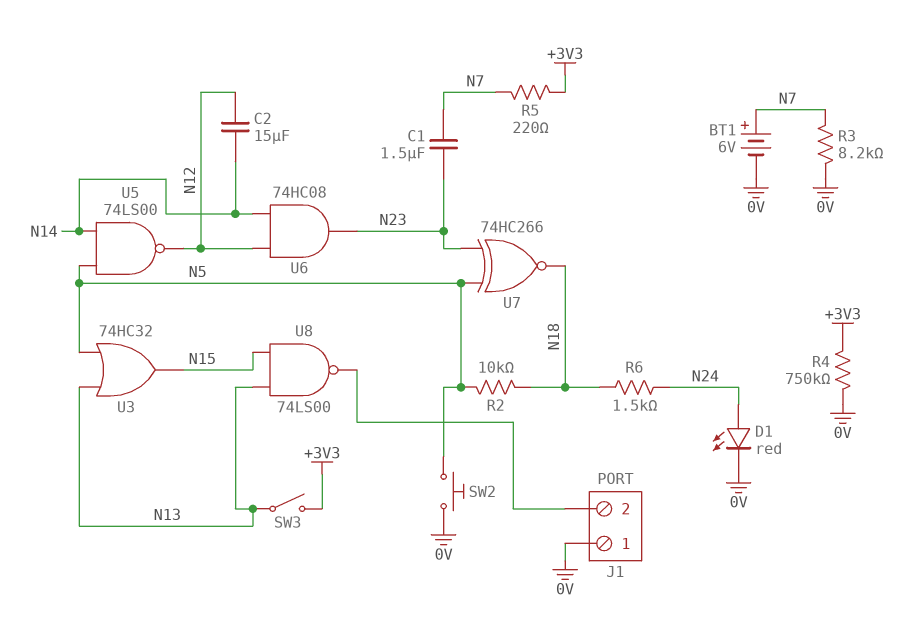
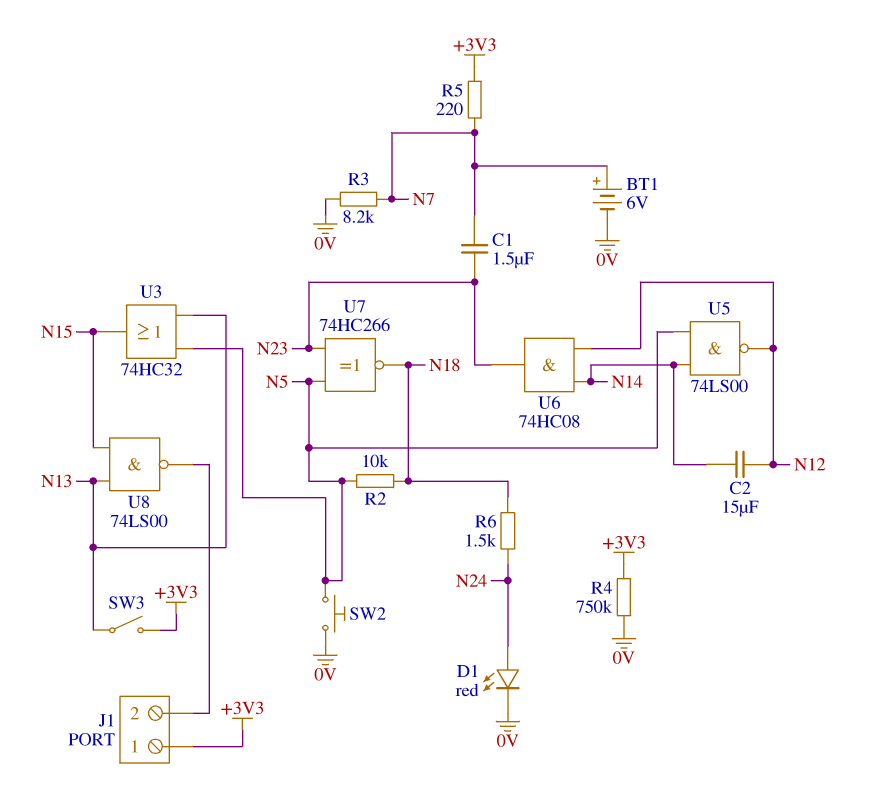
J1 pin 1: 0V -> +3V3

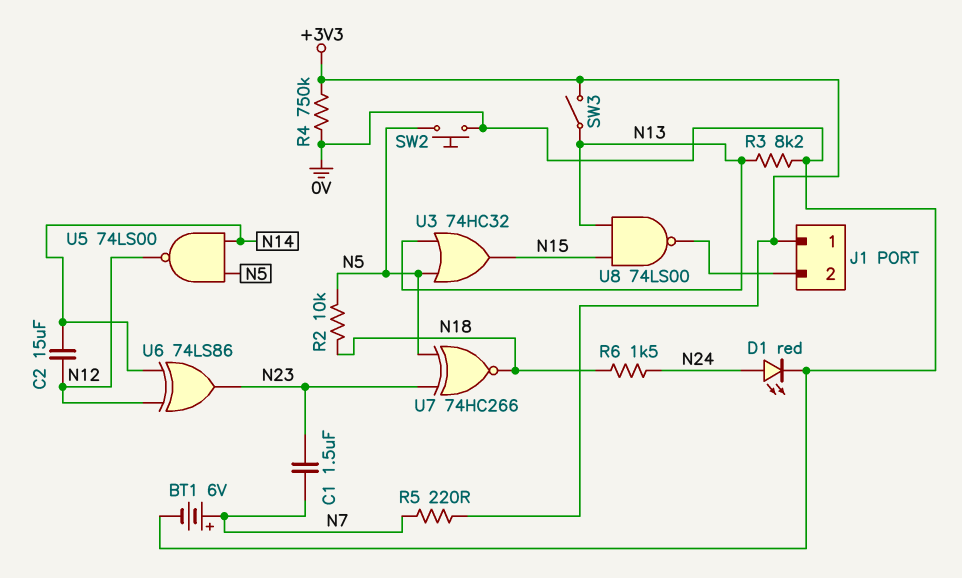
R3: 8.2k (0V, N7) -> 8.2k (0V, N13)
U6: AND 74HC08 (in N12, in N14, out N23) -> XOR 74LS86 (in N12, in N14, out N23)

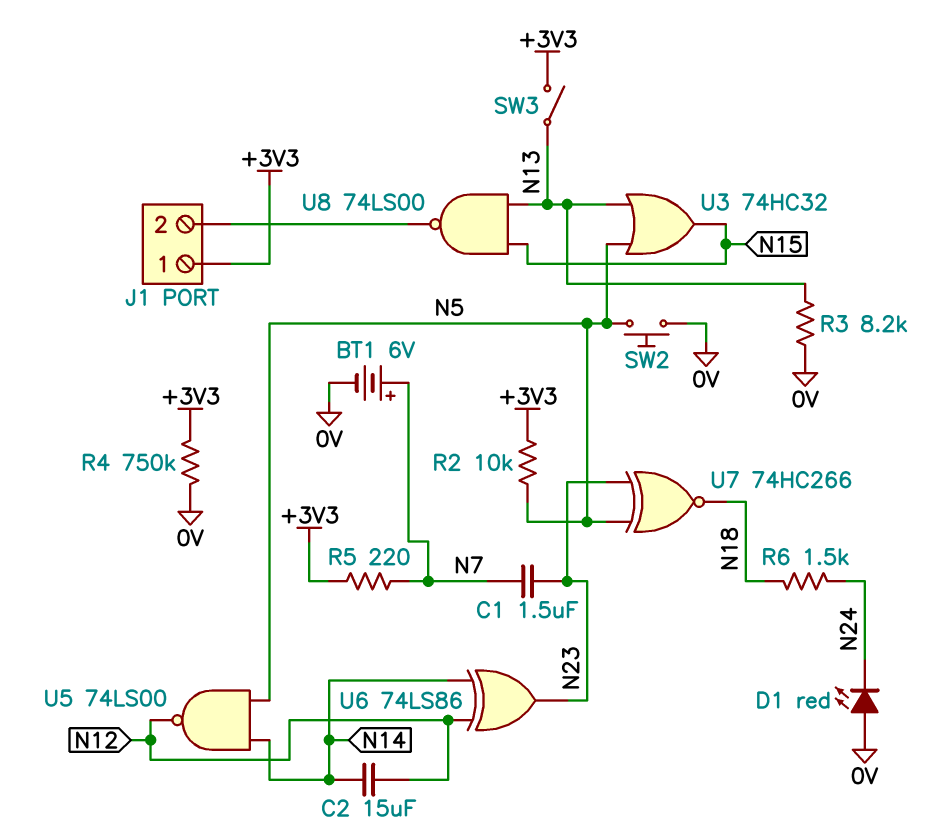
D1: LED red (A N24, K 0V) -> LED red (A 0V, K N24)
R2: 10k (N5, N18) -> 10k (+3V3, N5)

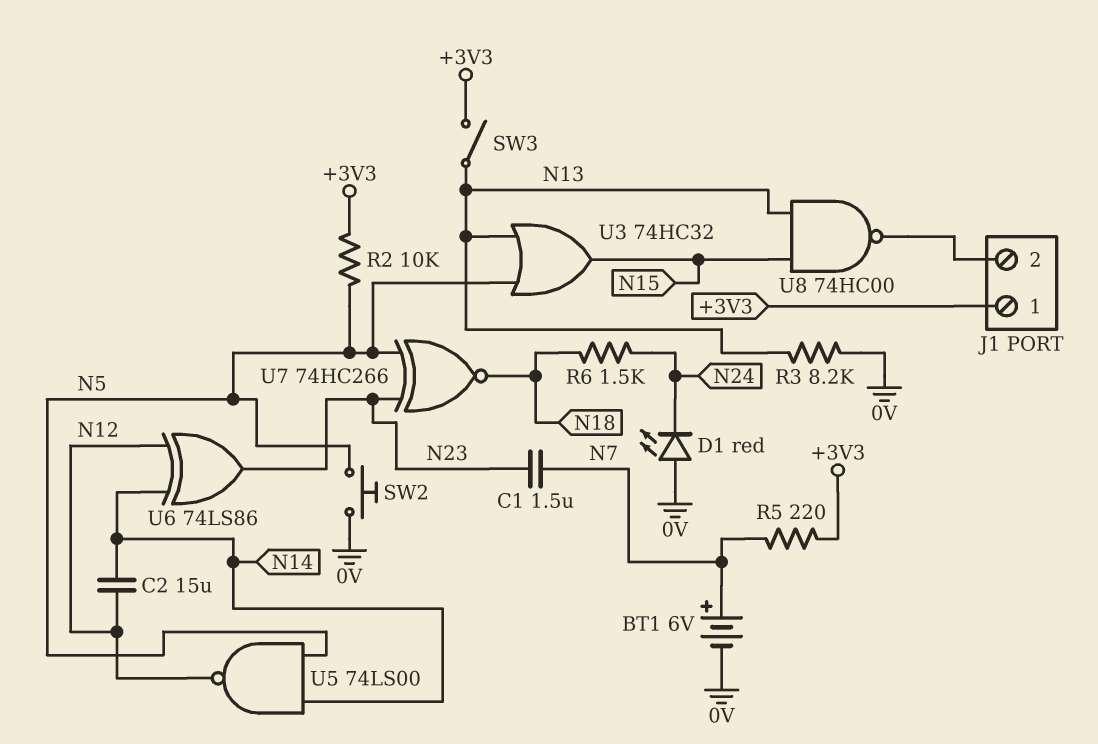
R4: 750k (+3V3, 0V) -> none
U8: NAND 74LS00 (in N13, in N15, out J1/2) -> NAND 74HC00 (in N13, in N15, out J1/2)

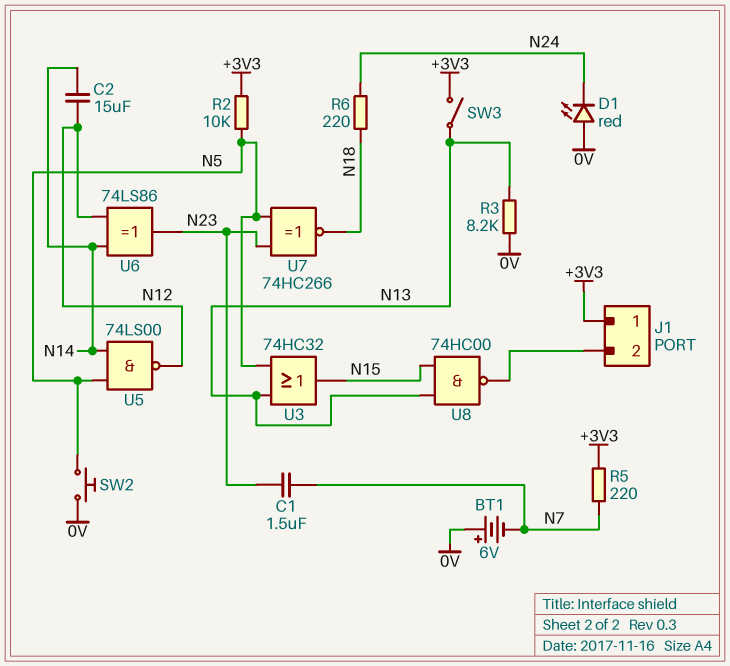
BT1: 6V (plus N7, minus 0V) -> 6V (plus 0V, minus N7)
R6: 1.5k (N18, N24) -> 220 (N18, N24)

